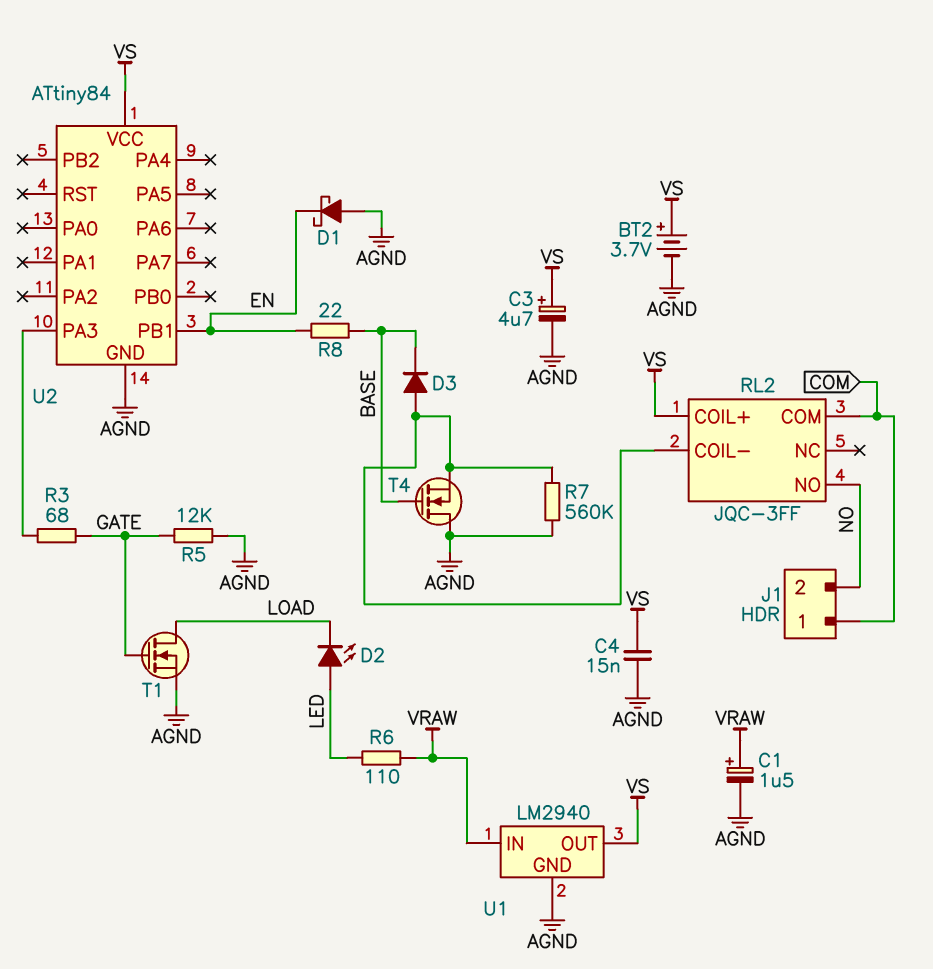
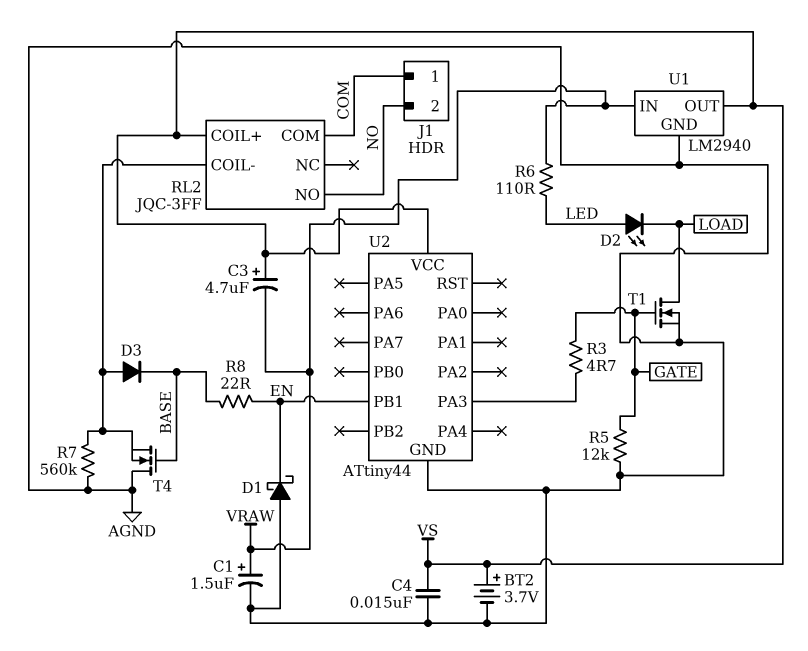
C3: 4.7uF (plus VS, minus AGND) -> 4.7uF (plus VS, minus VRAW)
R3: 68 (GATE, U2/PA3) -> 4.7 (GATE, U2/PA3)
U2: ATtiny84 -> ATtiny44

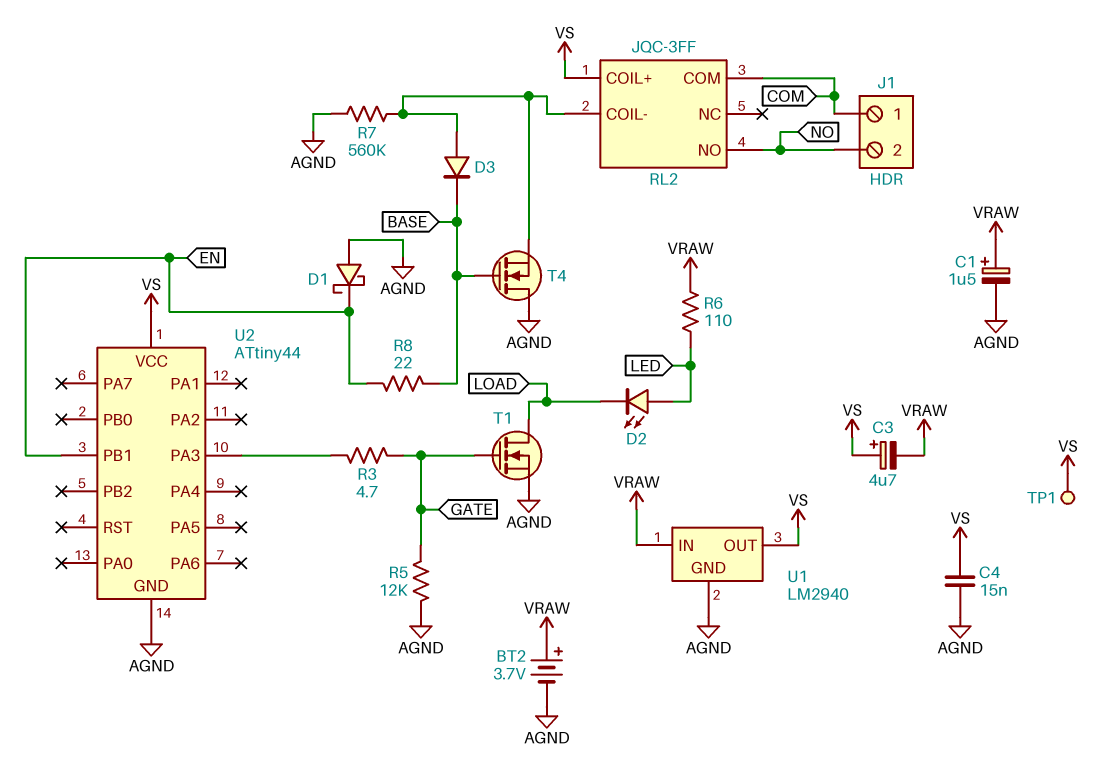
BT2: 3.7V (plus VS, minus AGND) -> 3.7V (plus VRAW, minus AGND)
TP1: none -> test point (VS)

